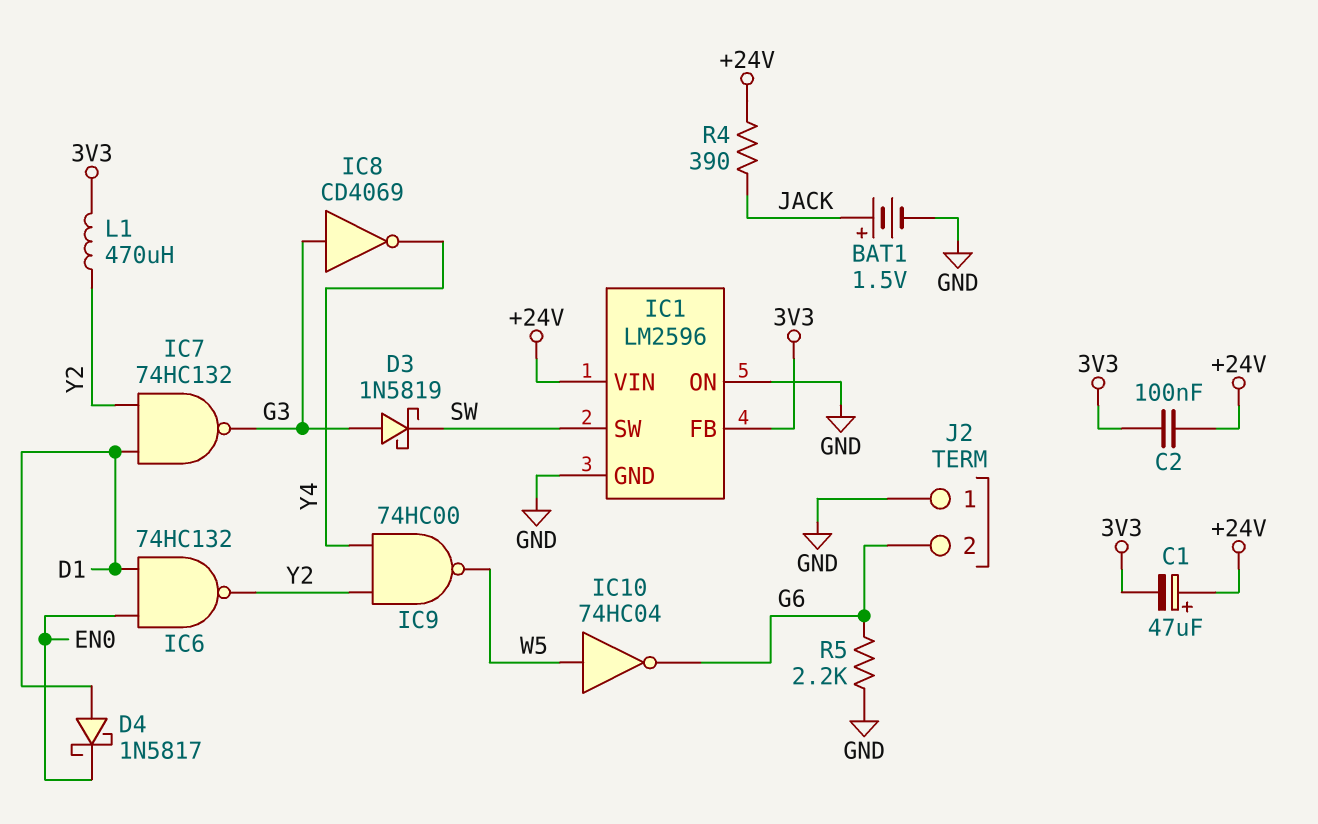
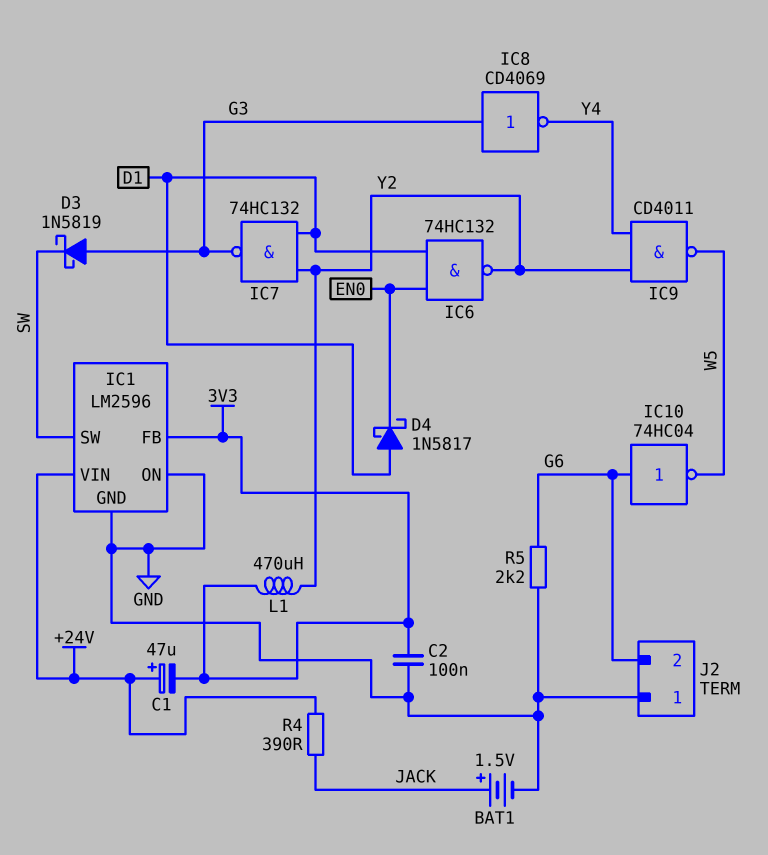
C2: 100nF (+24V, 3V3) -> 100nF (3V3, GND)
IC9: NAND 74HC00 (in Y2, in Y4, out W5) -> NAND CD4011 (in Y2, in Y4, out W5)
IC10: NOT 74HC04 (in W5, out G6) -> NOT 74HC04 (in G6, out W5)

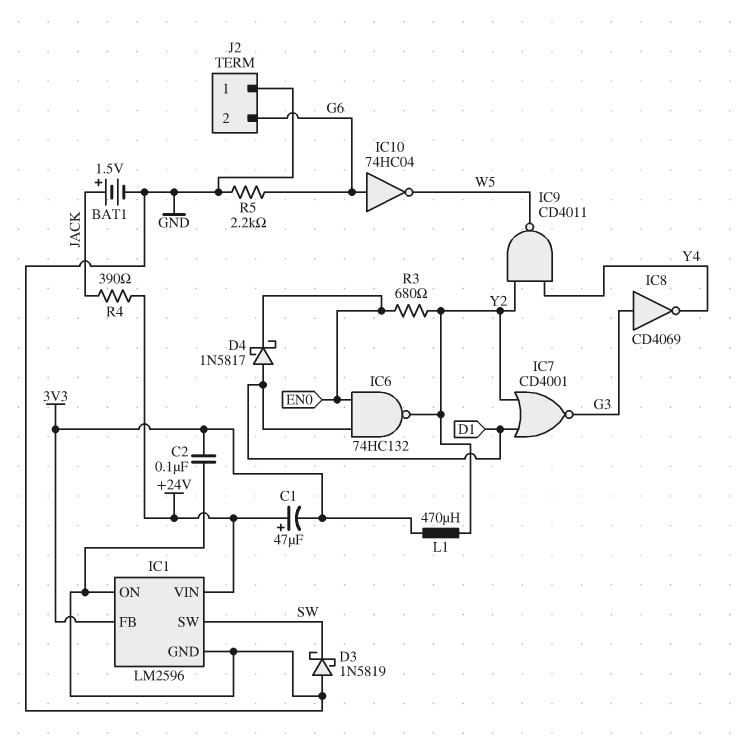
D3: schottky 1N5819 (A G3, K SW) -> schottky 1N5819 (A GND, K SW)
IC7: NAND 74HC132 (in D1, in Y2, out G3) -> NOR CD4001 (in D1, in Y2, out G3)
R3: none -> 680 (EN0, Y2)

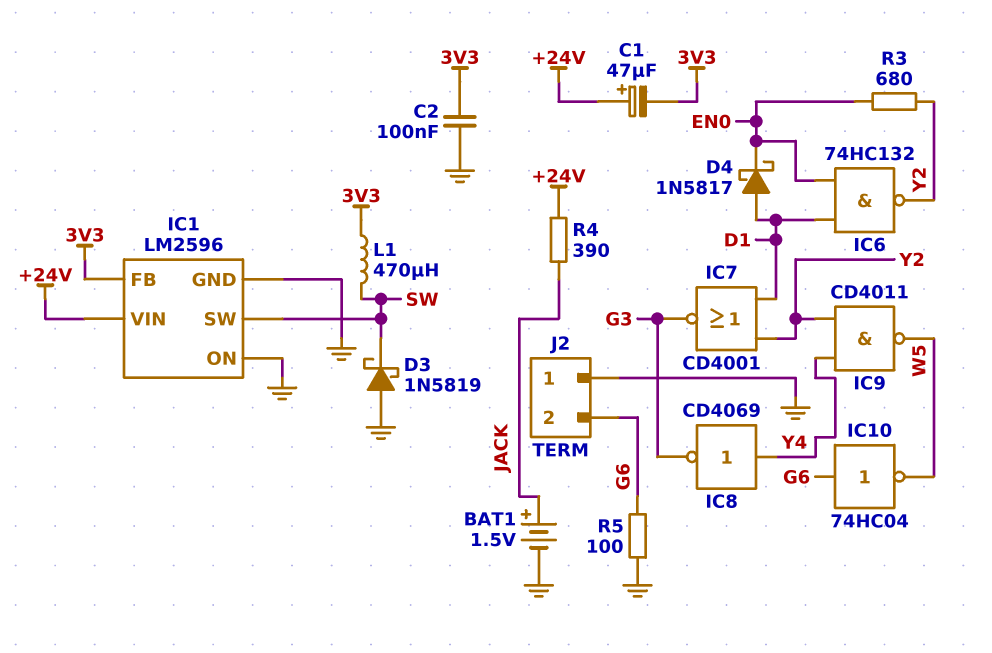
IC8: NOT CD4069 (in G3, out Y4) -> NOT CD4069 (in Y4, out G3)
L1: 470uH (3V3, Y2) -> 470uH (3V3, SW)
R5: 2.2k (G6, GND) -> 100 (G6, GND)

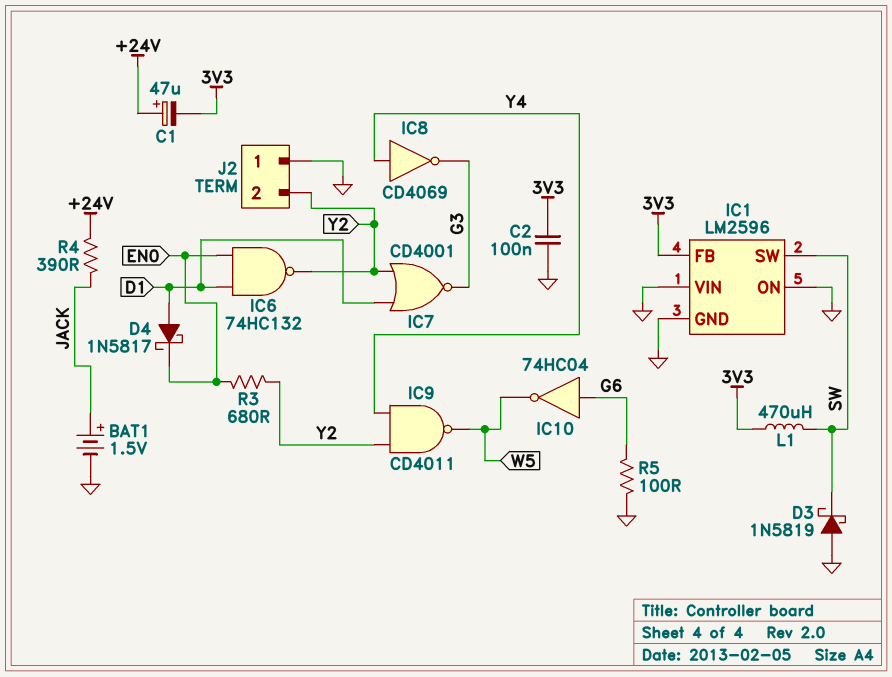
IC1 pin VIN: +24V -> GND
J2 pin 2: G6 -> Y2

